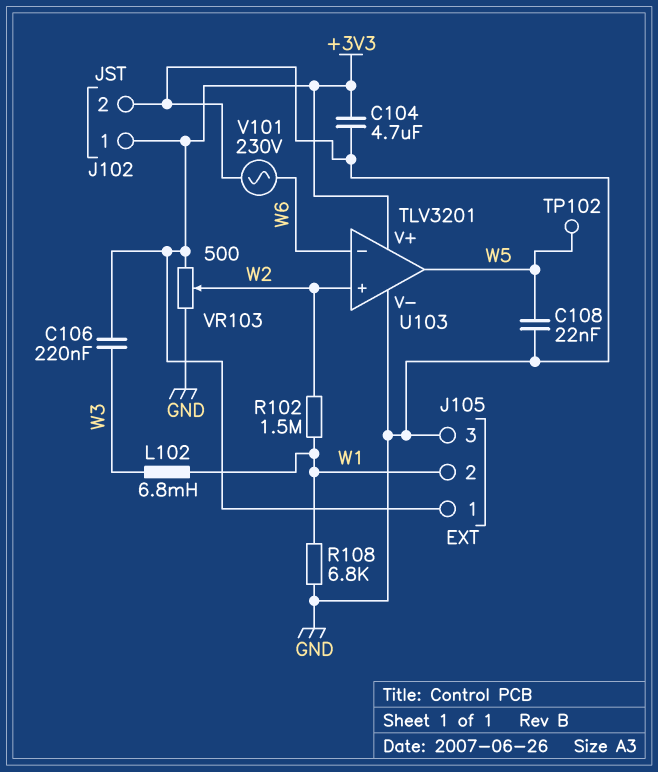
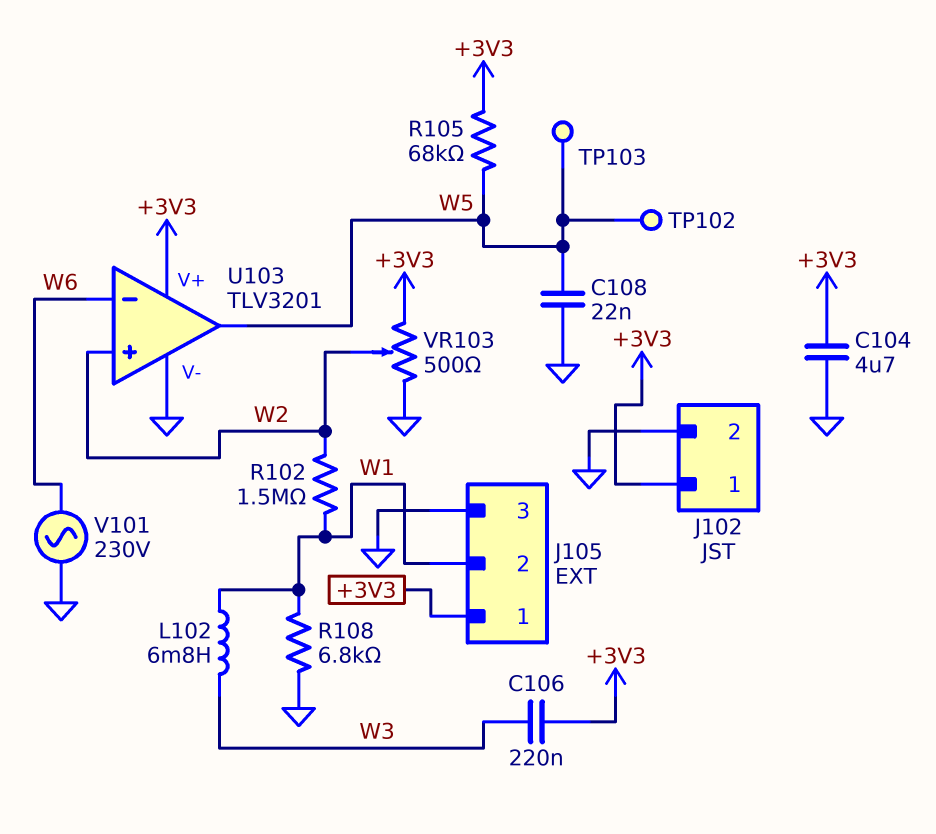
R105: none -> 68k (+3V3, W5)
TP103: none -> test point (W5)

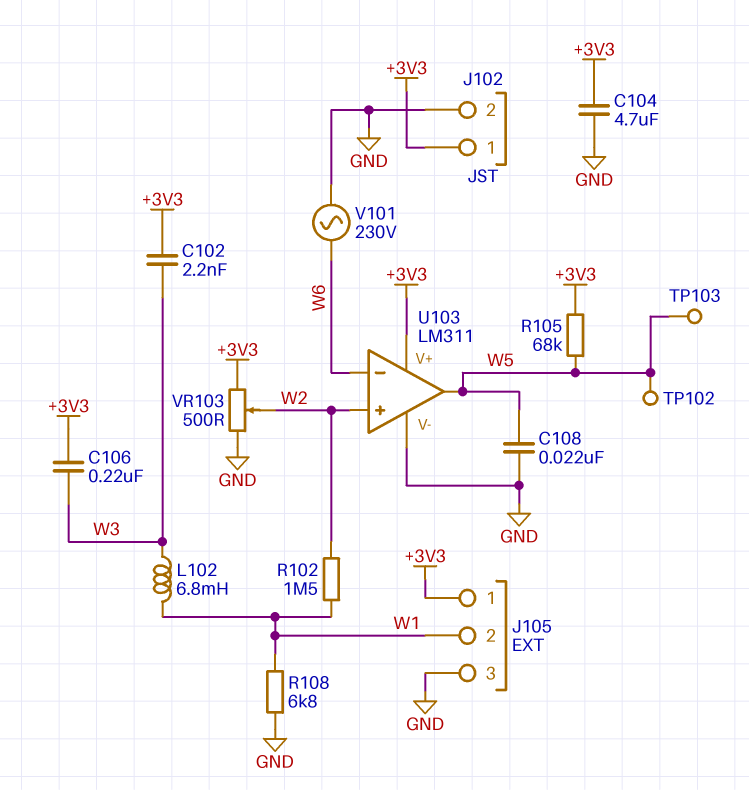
C102: none -> 2.2nF (+3V3, W3)
U103: TLV3201 -> LM311

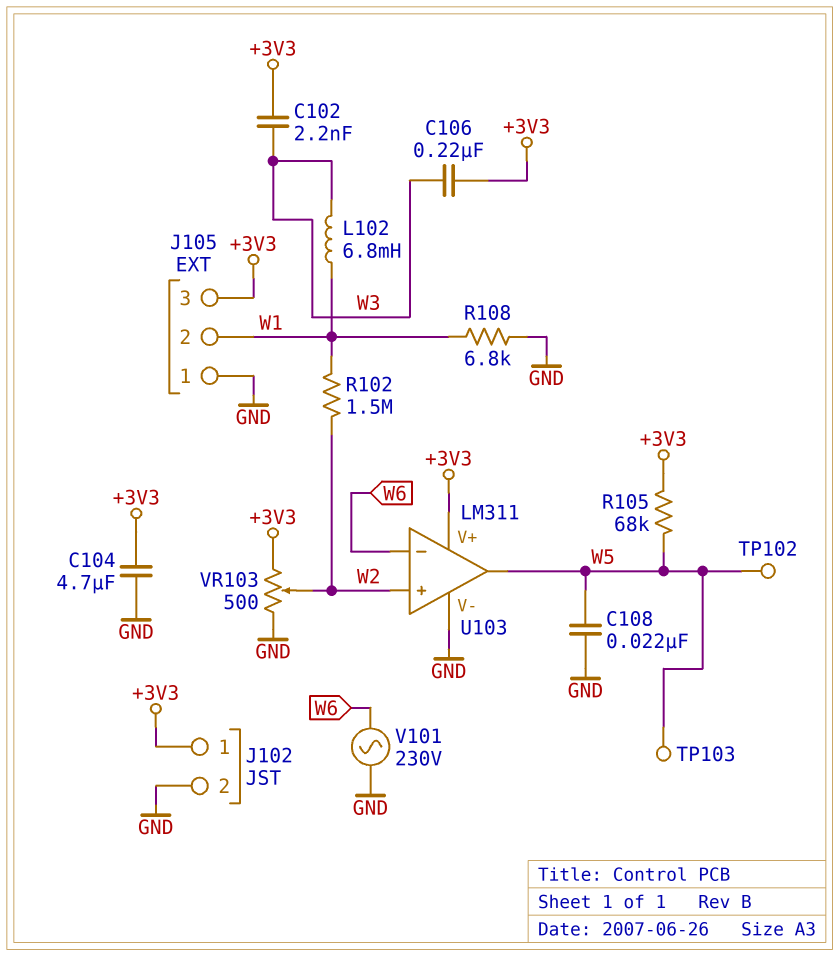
J105 pin 1: +3V3 -> GND
J105 pin 3: GND -> +3V3

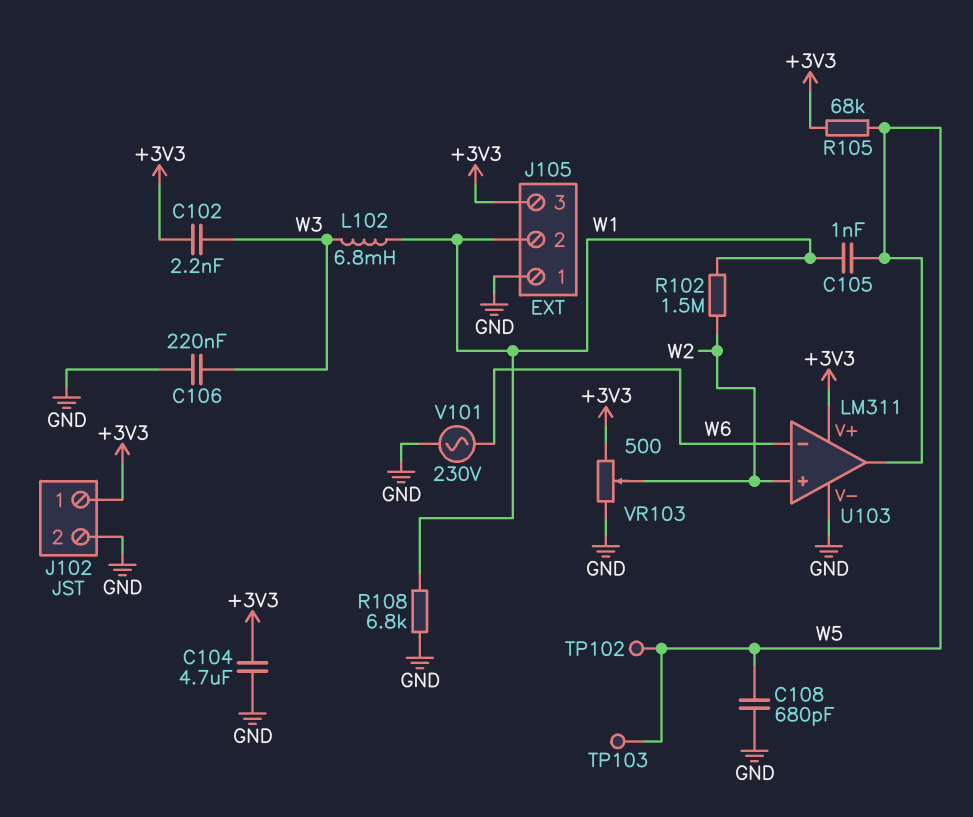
C105: none -> 1nF (W1, W5)
C106: 220nF (+3V3, W3) -> 220nF (GND, W3)
C108: 22nF (GND, W5) -> 680pF (GND, W5)

